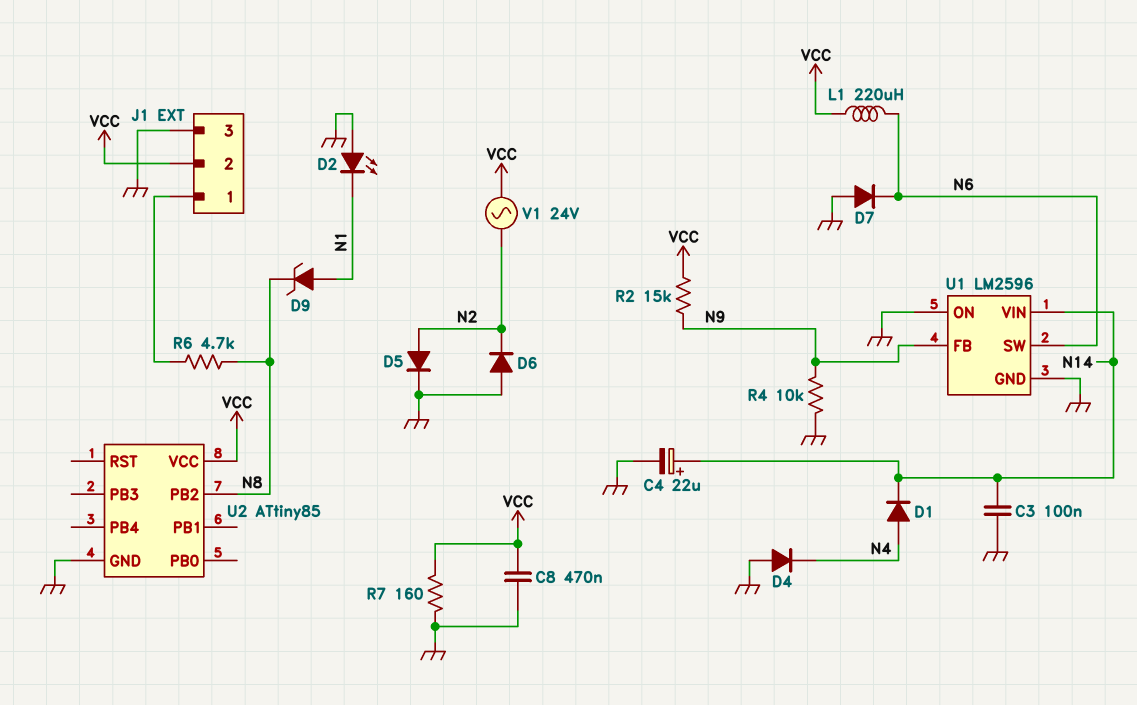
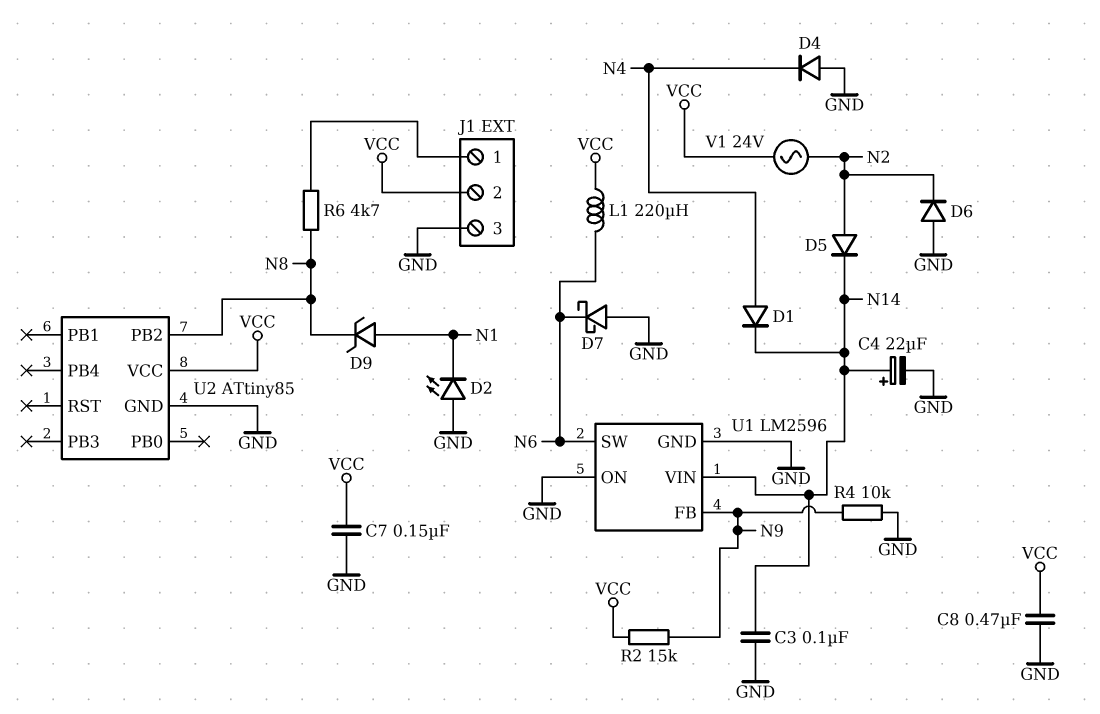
C7: none -> 150nF (GND, VCC)
D5: diode (A N2, K GND) -> diode (A N2, K N14)
D7: diode (A GND, K N6) -> schottky (A GND, K N6)
R7: 160 (GND, VCC) -> none

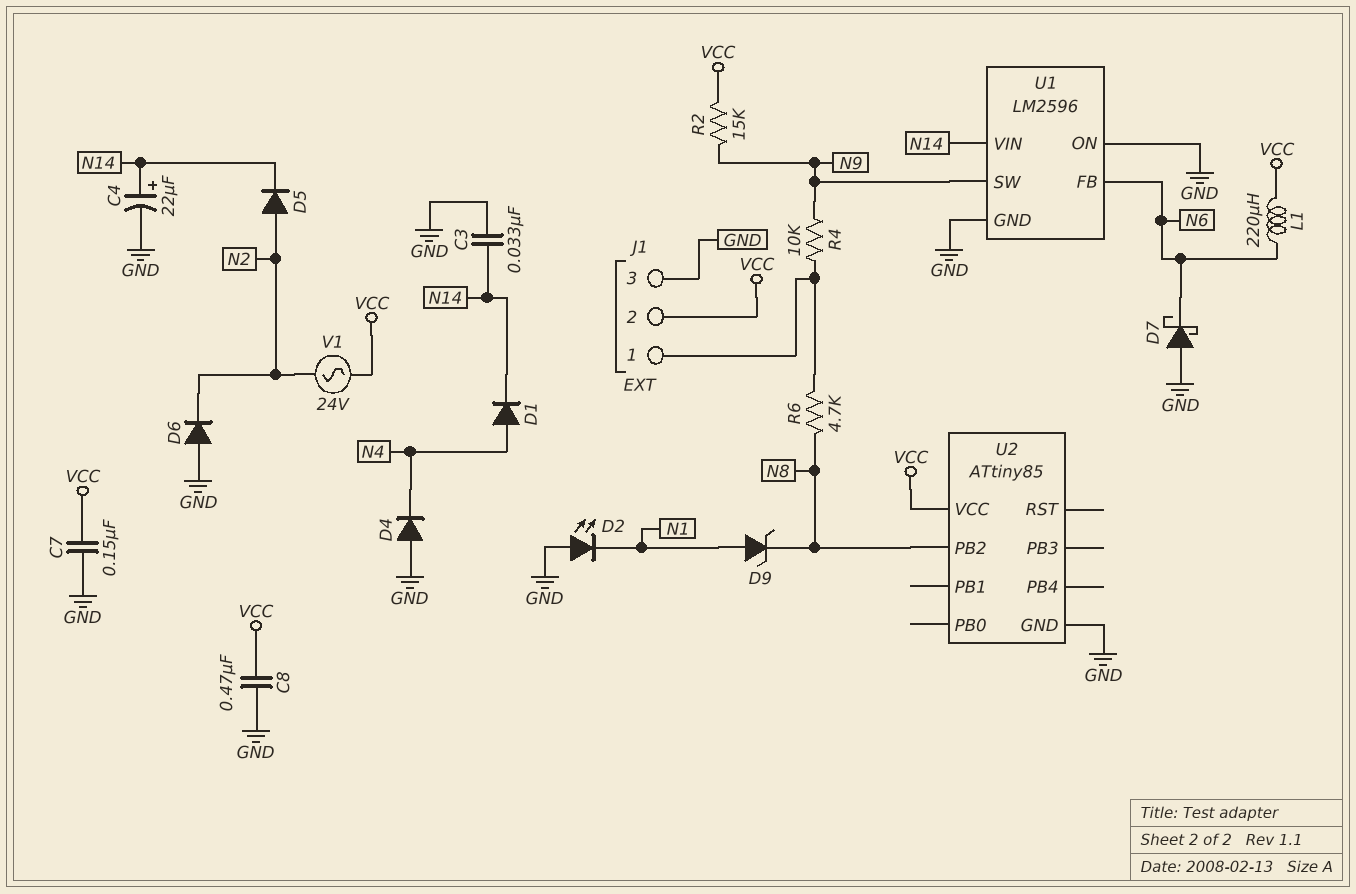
C3: 100nF (GND, N14) -> 33nF (GND, N14)
R4: 10k (GND, N9) -> 10k (J1/1, N9)
U1 pin FB: N9 -> N6
U1 pin SW: N6 -> N9

